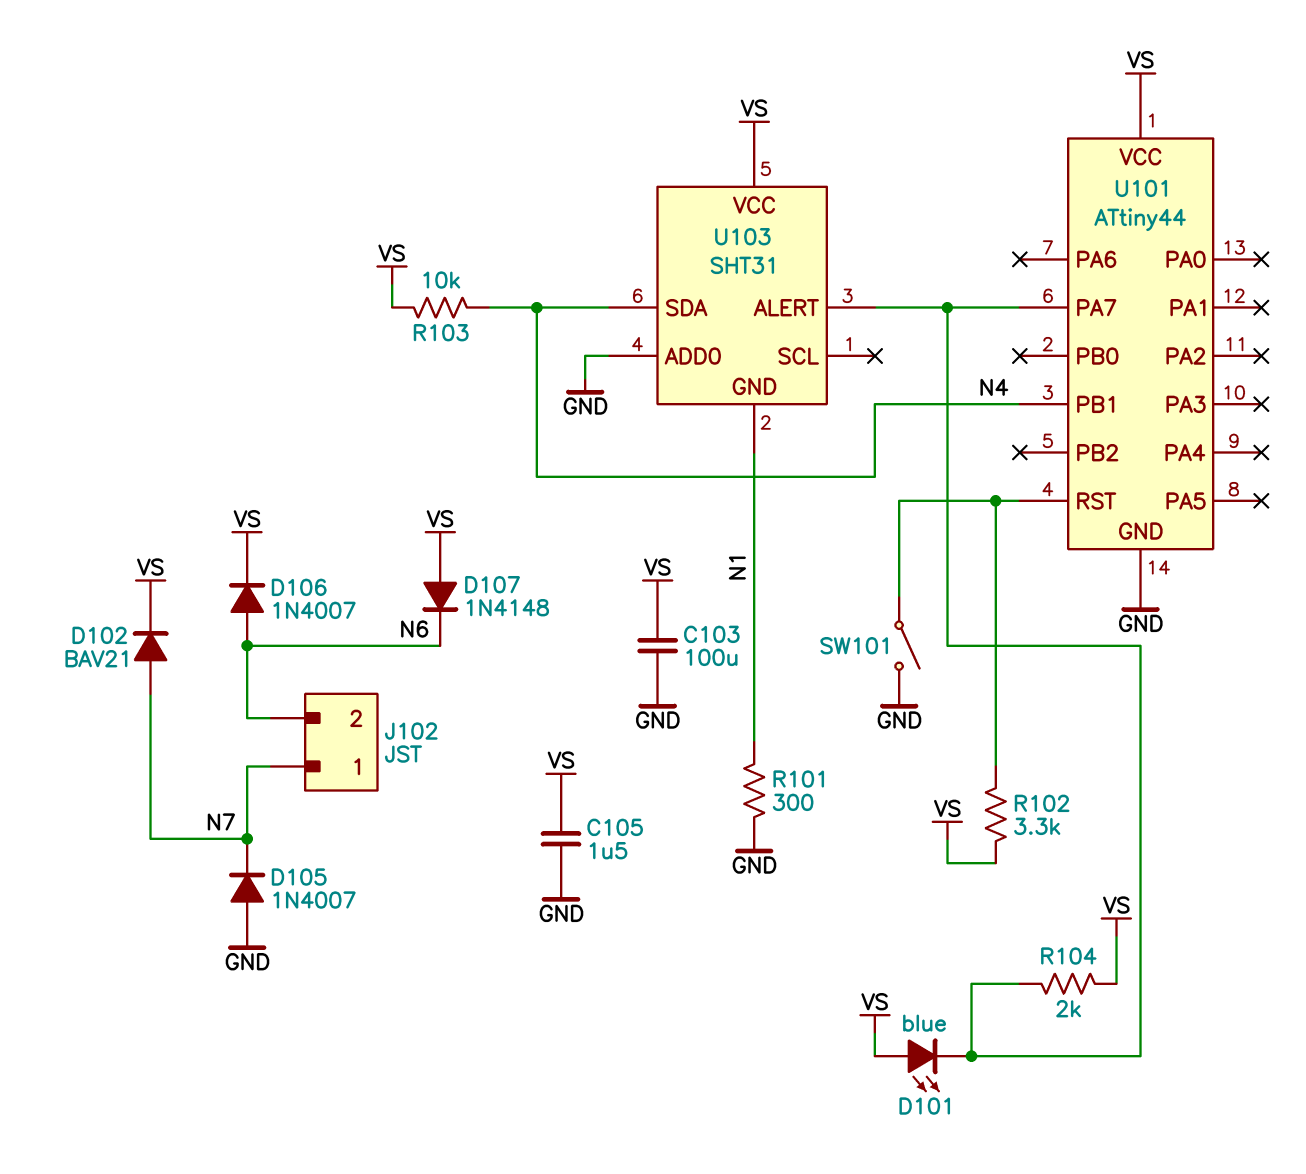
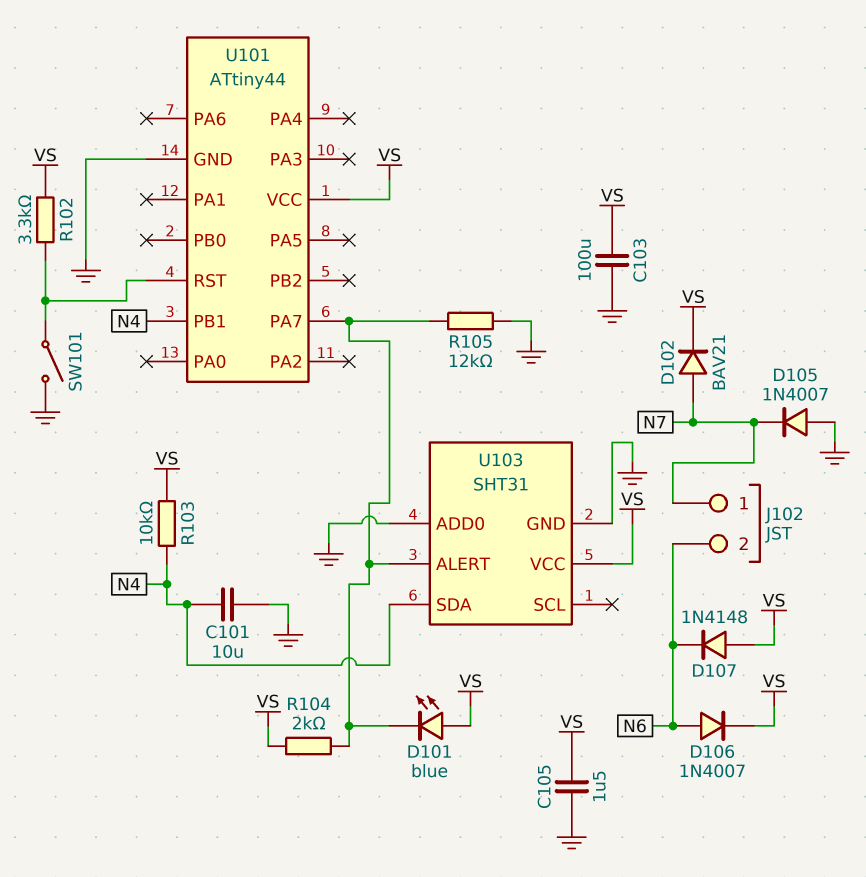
C101: none -> 10uF (GND, N4)
R101: 300 (GND, N1) -> none
R105: none -> 12k (GND, U101/PA7)
U103 pin GND: N1 -> GND

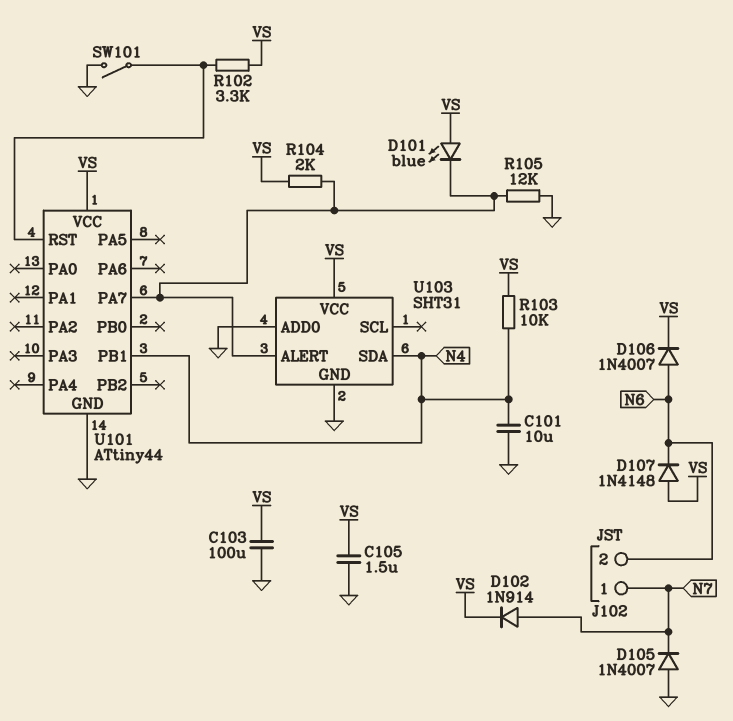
D102: diode BAV21 (A N7, K VS) -> diode 1N914 (A N7, K VS)

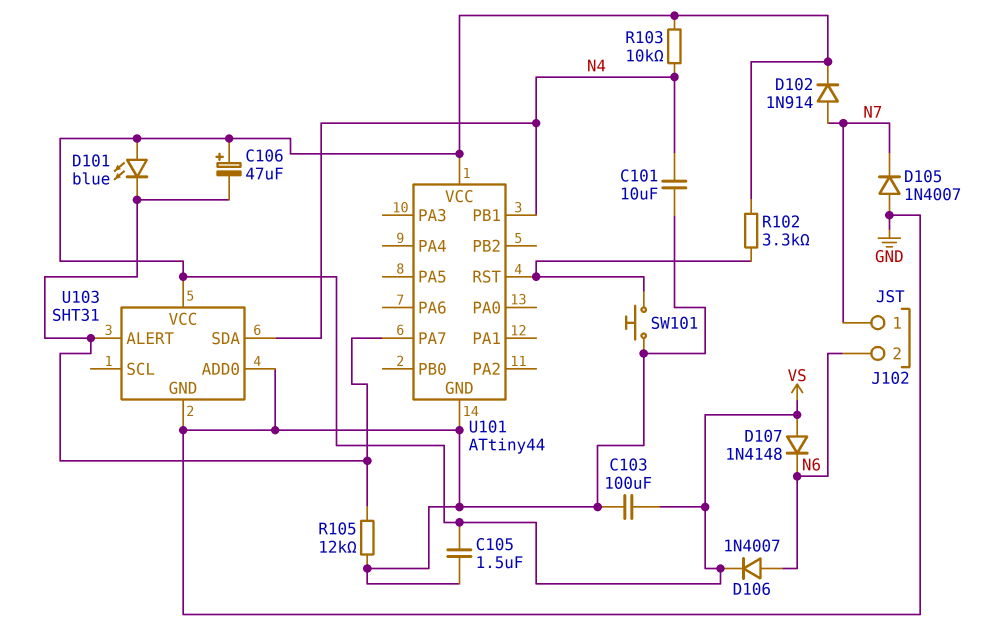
C106: none -> 47uF (plus VS, minus U101/PA7)
R104: 2k (U101/PA7, VS) -> none
SW101: switch (GND, U101/RST) -> button (GND, U101/RST)

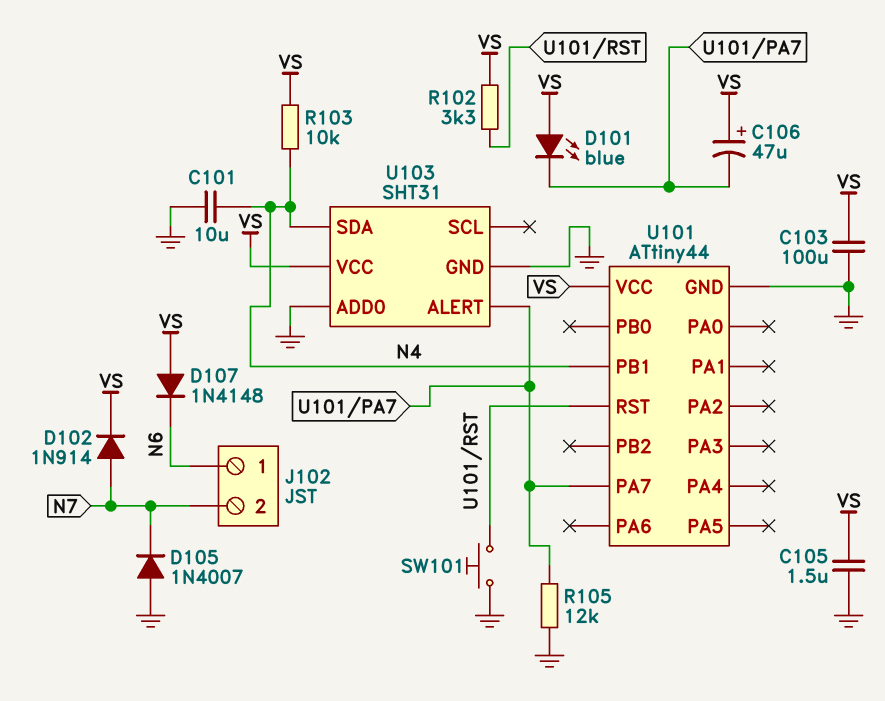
D106: diode 1N4007 (A N6, K VS) -> none
J102 pin 1: N7 -> N6
J102 pin 2: N6 -> N7

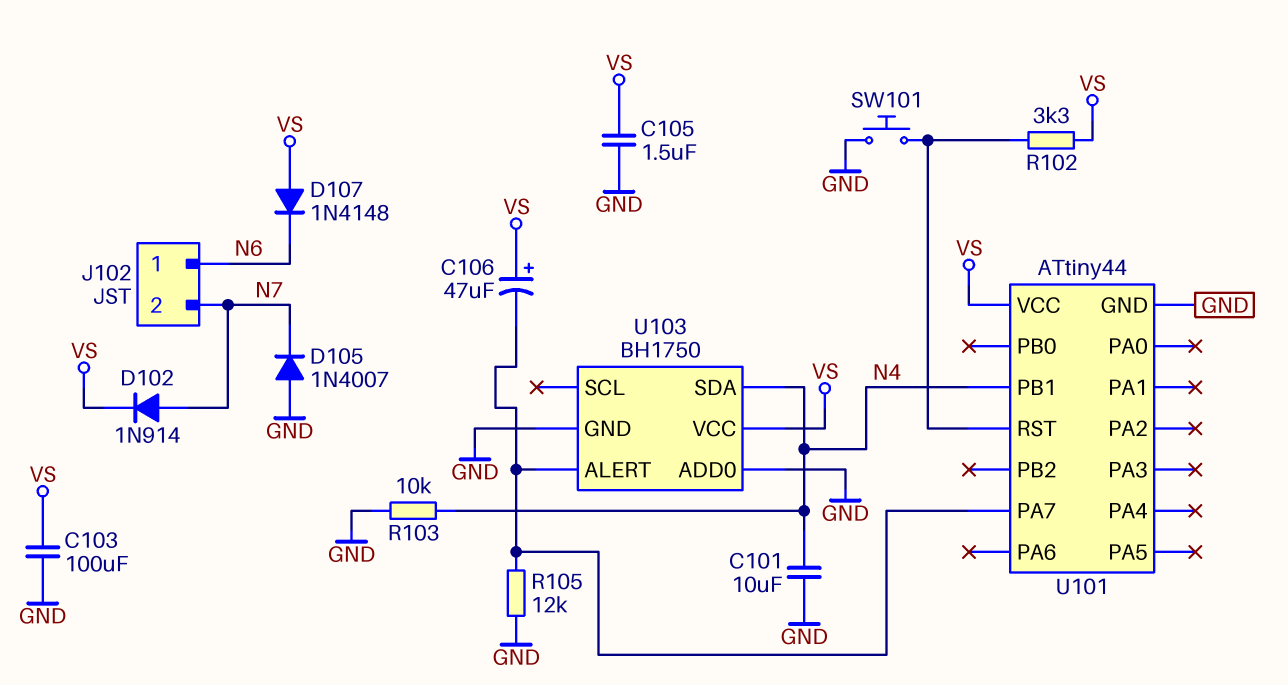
D101: LED blue (A VS, K U101/PA7) -> none
R103: 10k (N4, VS) -> 10k (GND, N4)
U103: SHT31 -> BH1750

